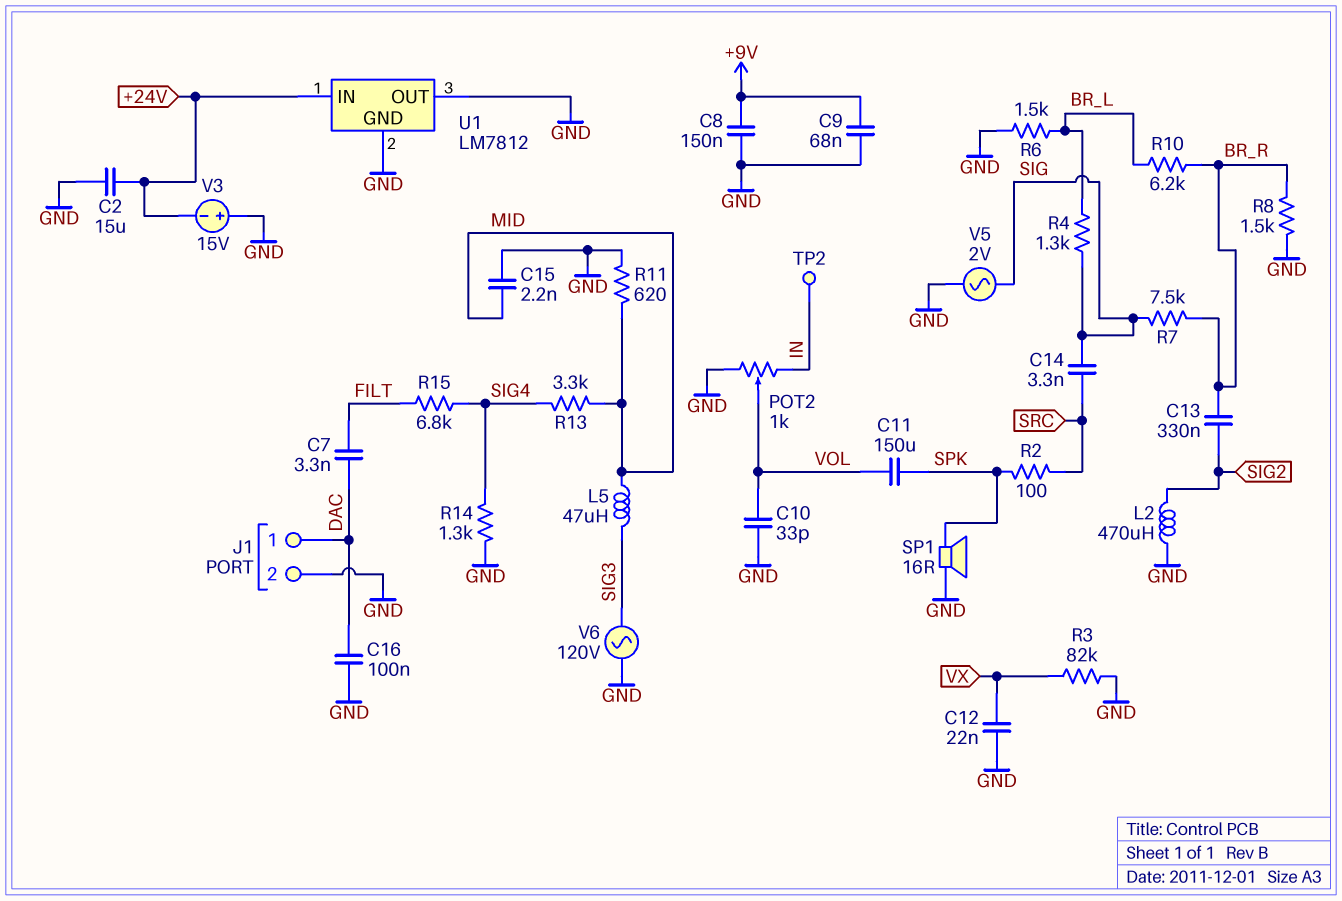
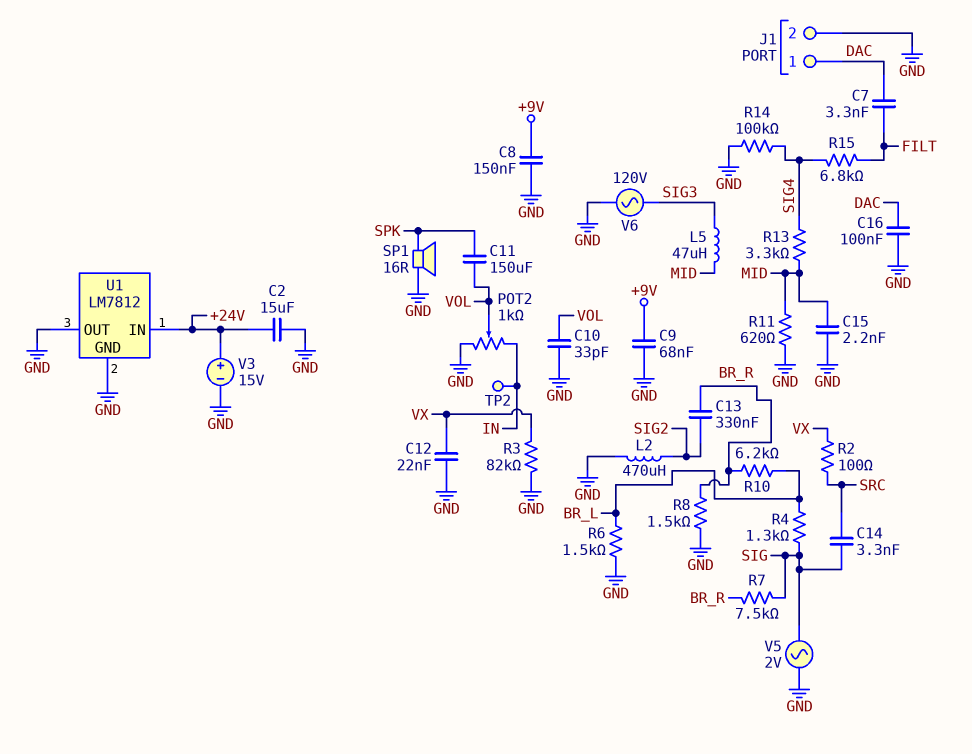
R2: 100 (SPK, SRC) -> 100 (SRC, VX)
R14: 1.3k (GND, SIG4) -> 100k (GND, SIG4)
V3: 15V (plus GND, minus +24V) -> 15V (plus +24V, minus GND)

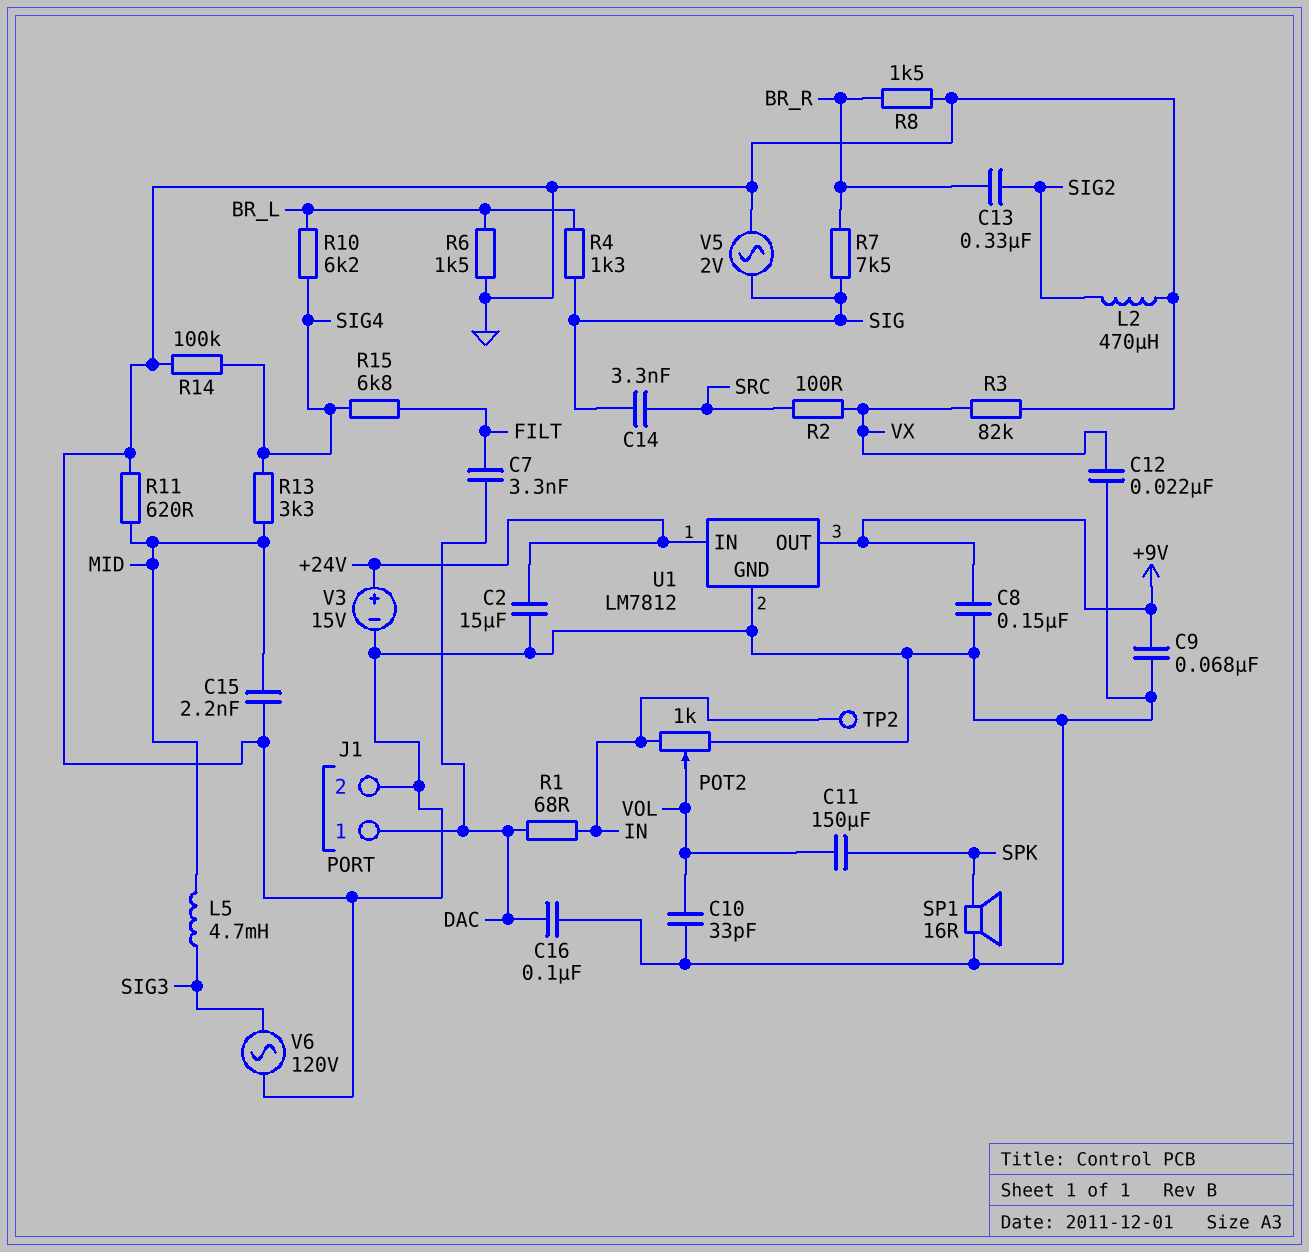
L5: 47uH (MID, SIG3) -> 4.7mH (MID, SIG3)
R1: none -> 68 (DAC, IN)
R10: 6.2k (BR_L, BR_R) -> 6.2k (BR_L, SIG4)
U1 pin OUT: GND -> +9V

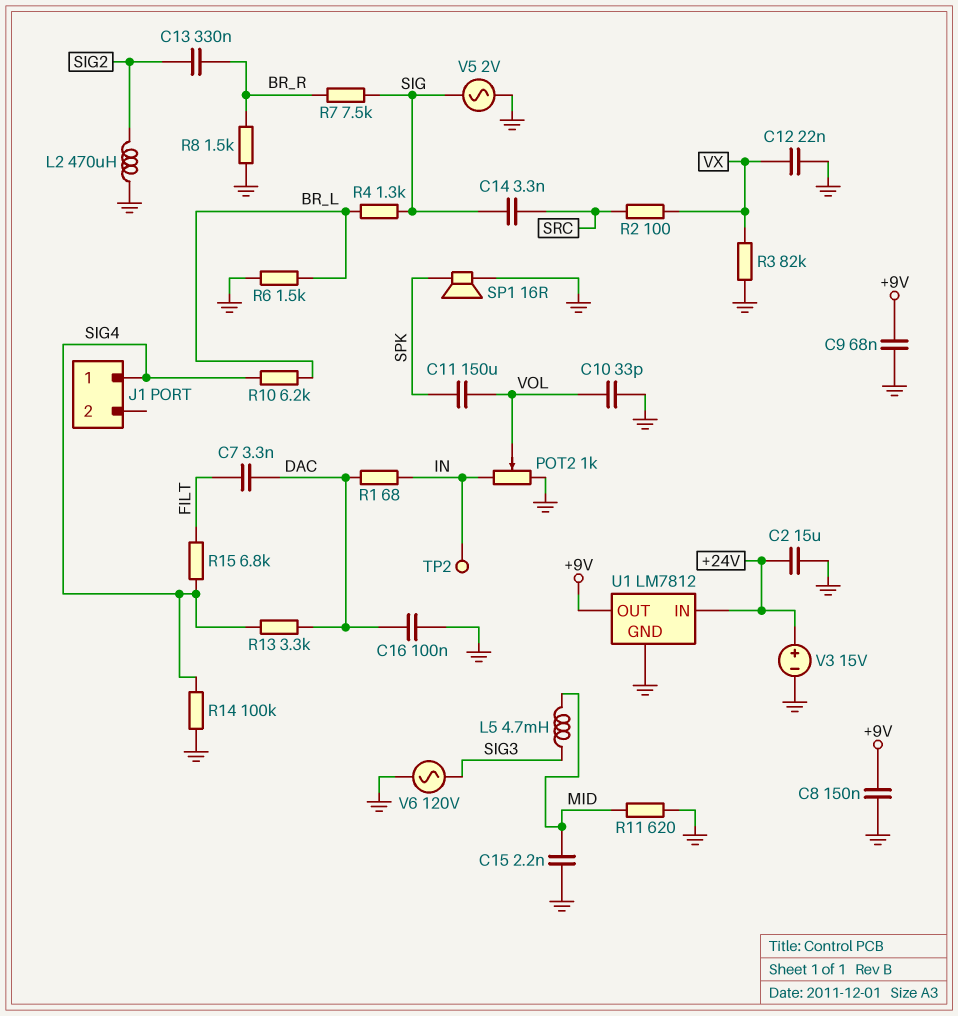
J1 pin 1: DAC -> SIG4
J1 pin 2: GND -> none
R13: 3.3k (MID, SIG4) -> 3.3k (DAC, SIG4)

